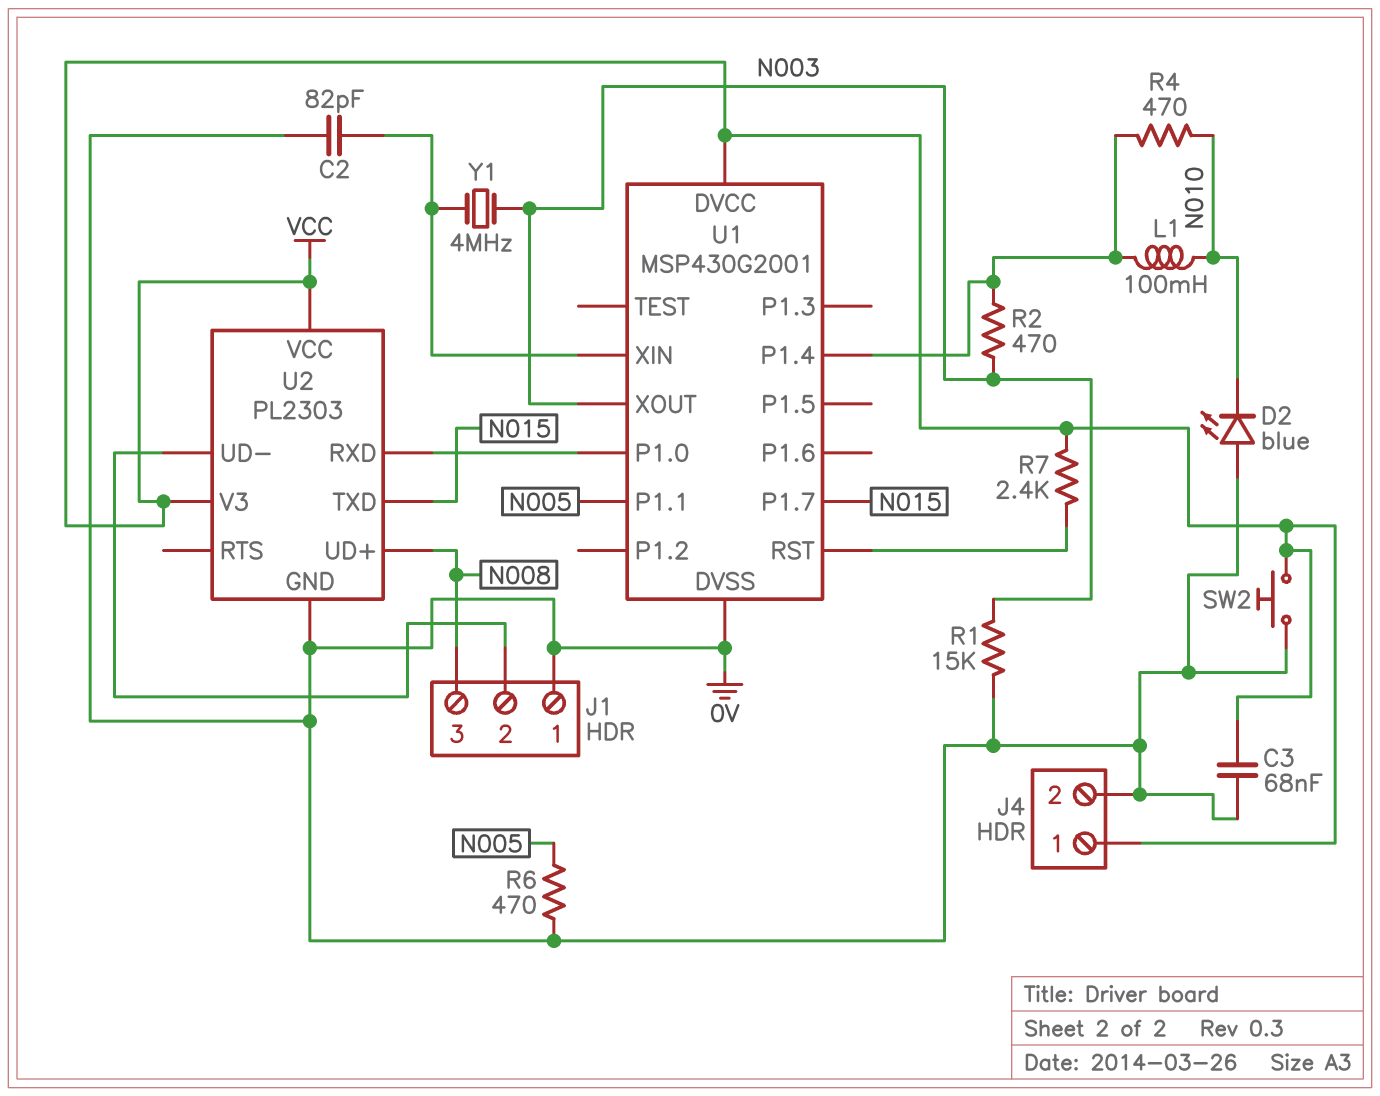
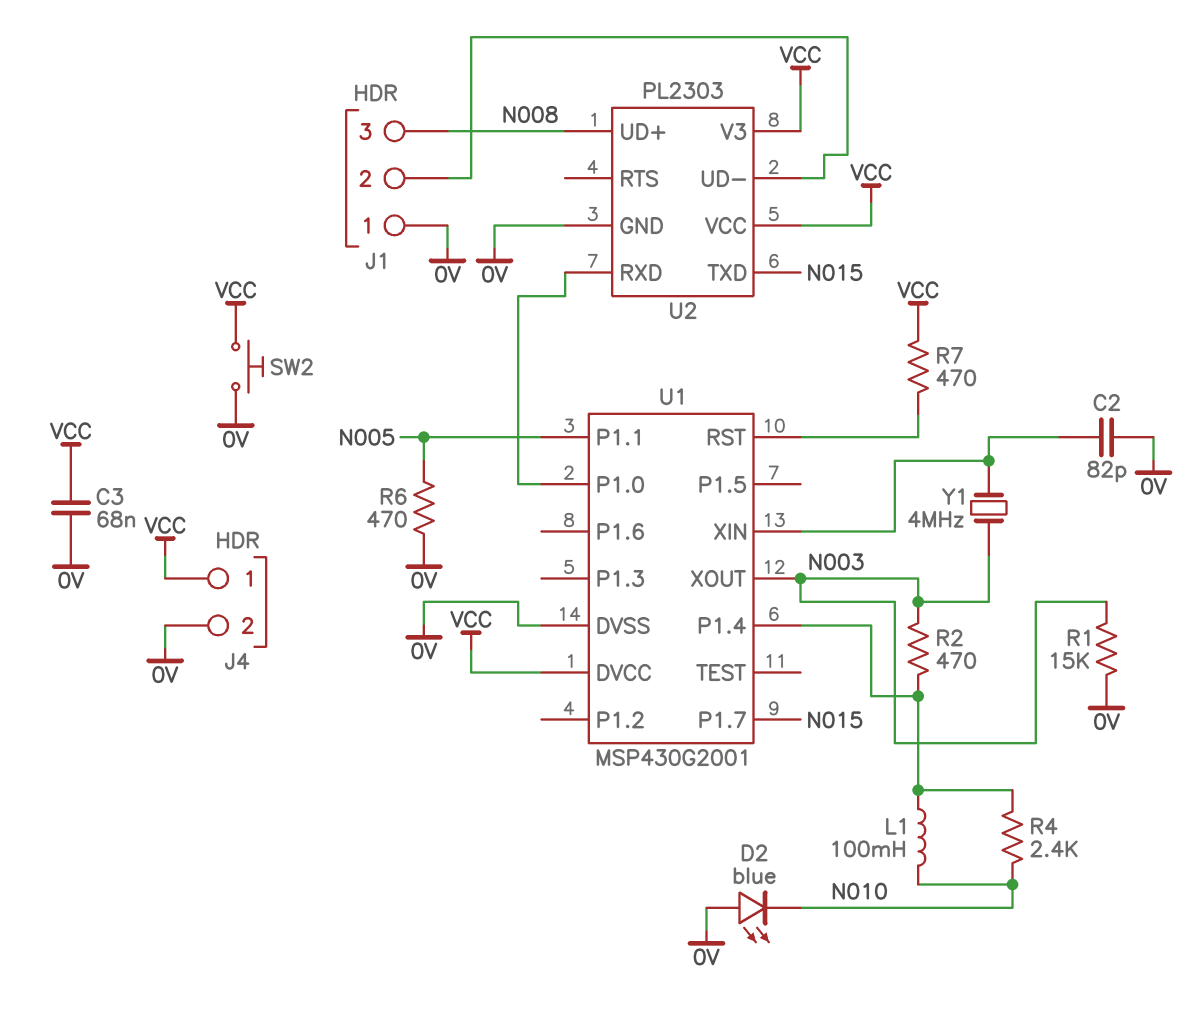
R4: 470 (N010, U1/P1.4) -> 2.4k (N010, U1/P1.4)
R7: 2.4k (U1/RST, VCC) -> 470 (U1/RST, VCC)

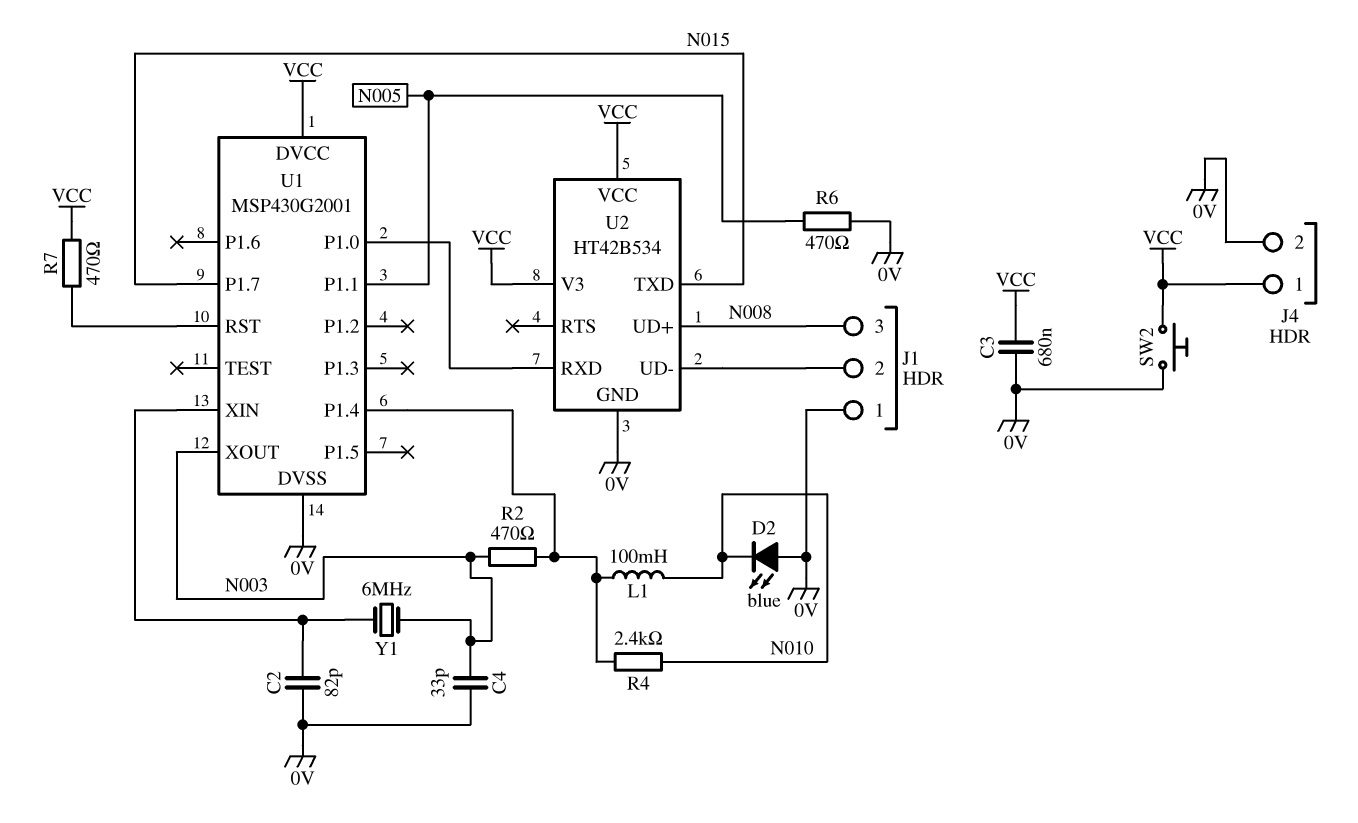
C3: 68nF (0V, VCC) -> 680nF (0V, VCC)
C4: none -> 33pF (0V, N003)
R1: 15k (0V, N003) -> none
U2: PL2303 -> HT42B534
Y1: 4MHz (N003, U1/XIN) -> 6MHz (N003, U1/XIN)

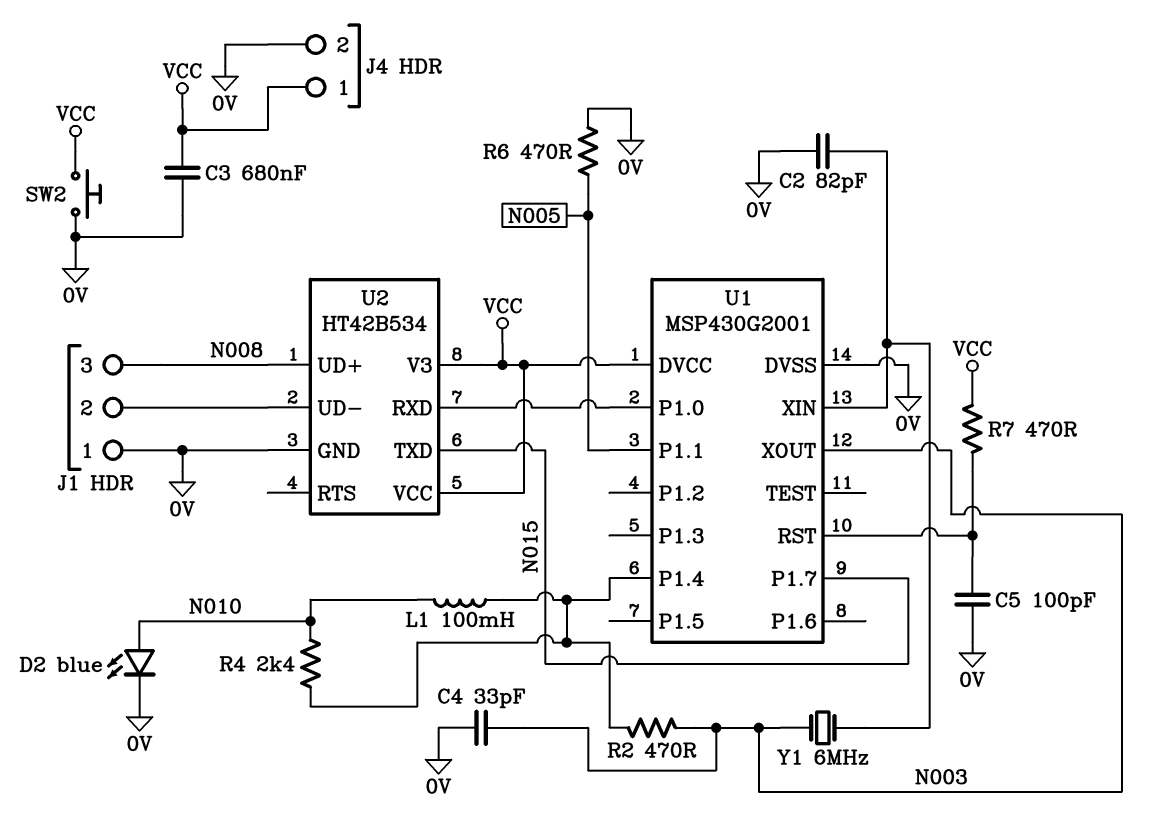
C5: none -> 100pF (0V, U1/RST)
D2: LED blue (A 0V, K N010) -> LED blue (A N010, K 0V)

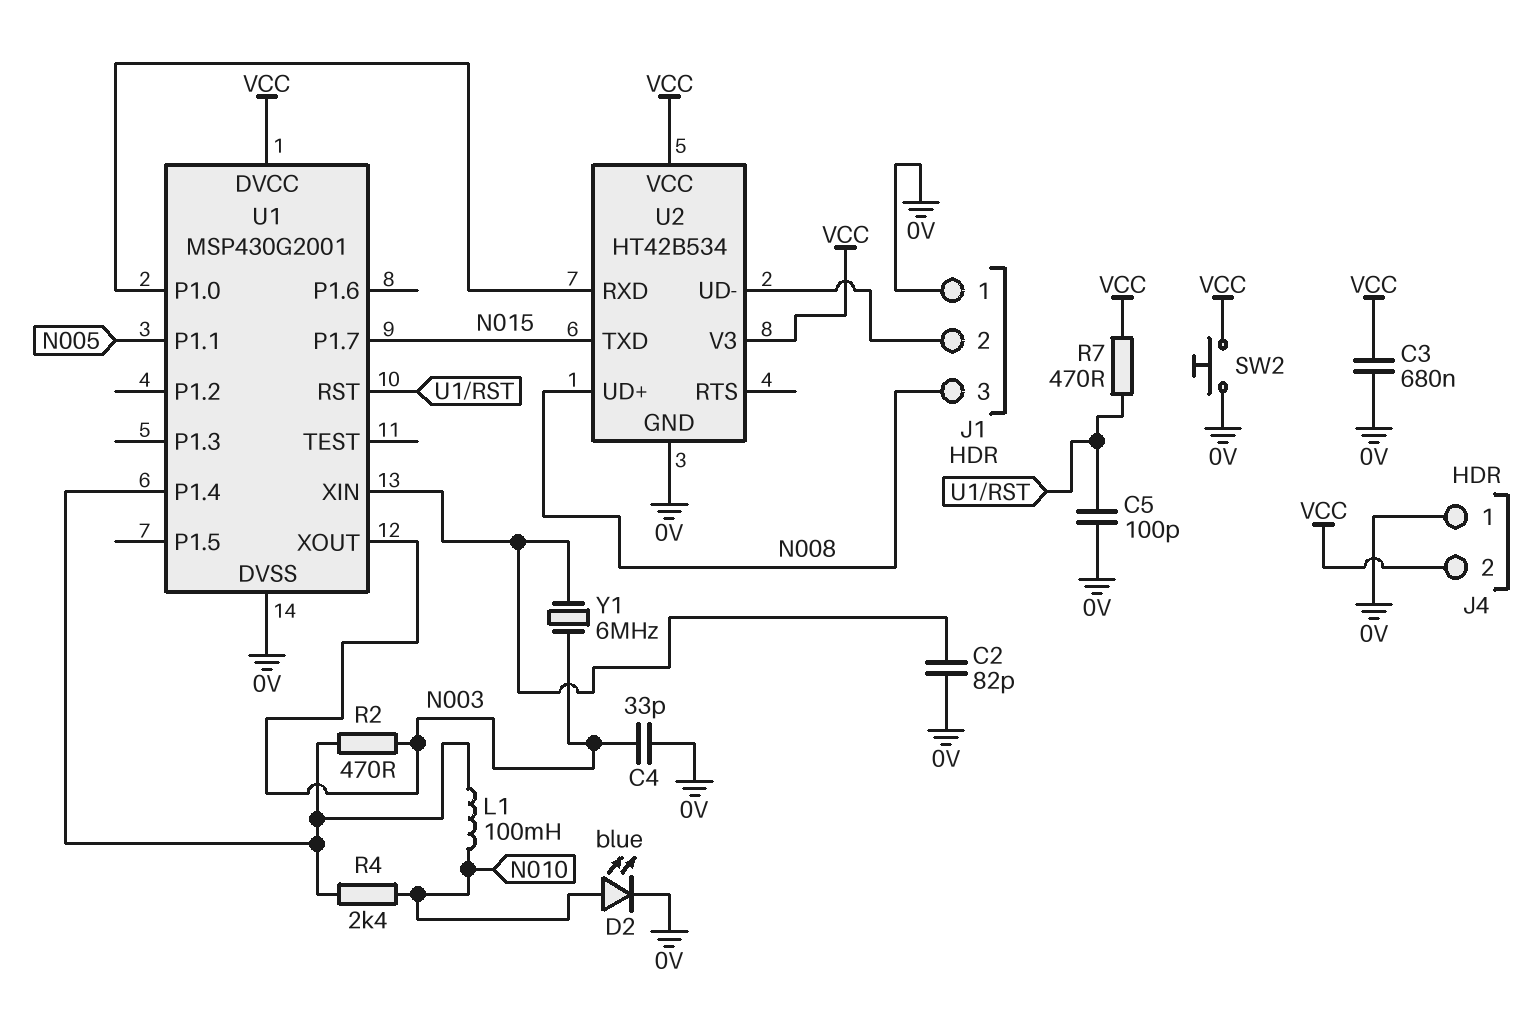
J4 pin 1: VCC -> 0V
J4 pin 2: 0V -> VCC
R6: 470 (0V, N005) -> none

